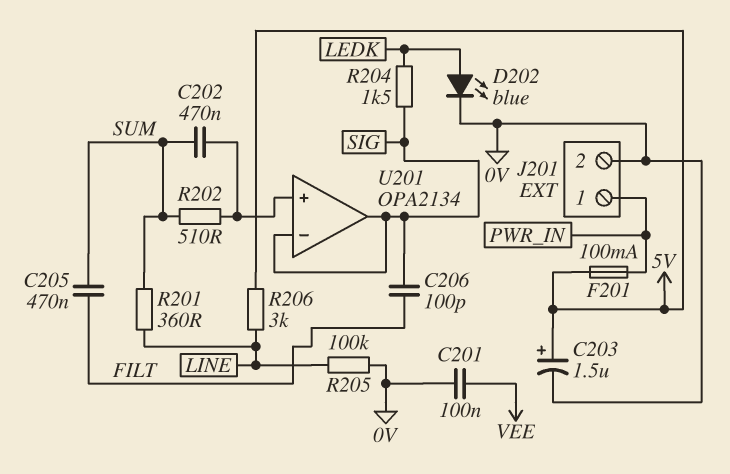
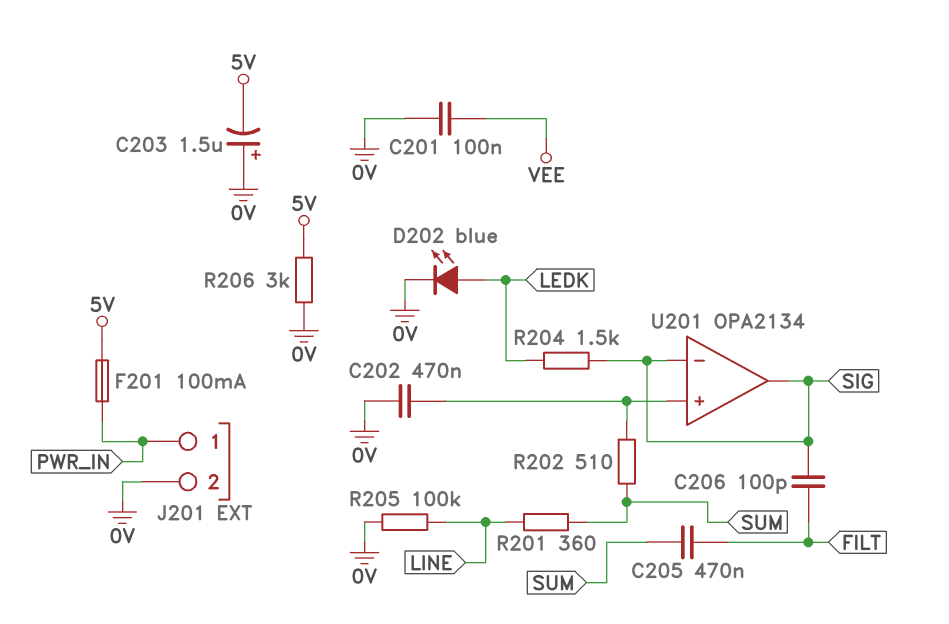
C202: 470nF (SUM, U201/in+) -> 470nF (0V, U201/in+)
C203: 1.5uF (plus 5V, minus 0V) -> 1.5uF (plus 0V, minus 5V)
R206: 3k (5V, LINE) -> 3k (0V, 5V)

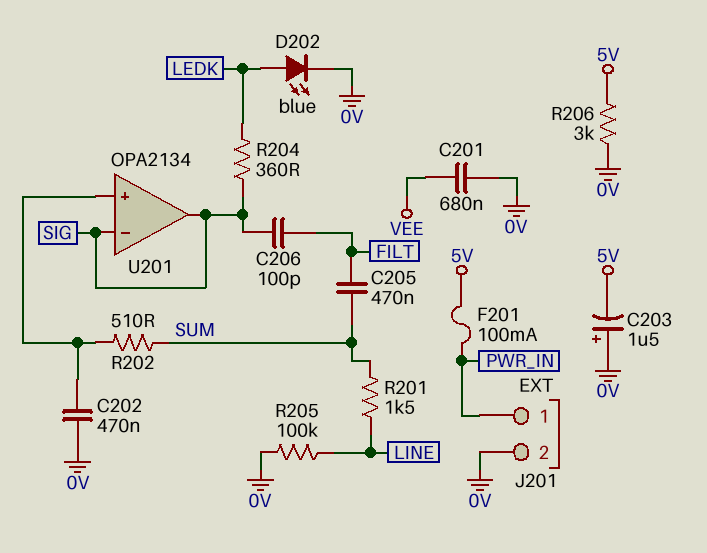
C201: 100nF (0V, VEE) -> 680nF (0V, VEE)
R201: 360 (LINE, SUM) -> 1.5k (LINE, SUM)
R204: 1.5k (LEDK, SIG) -> 360 (LEDK, SIG)

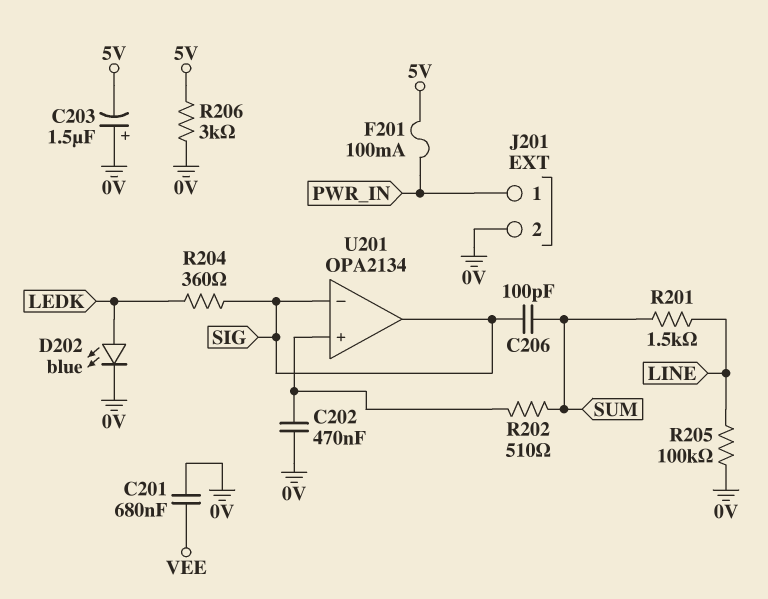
C205: 470nF (FILT, SUM) -> none
C206: 100pF (FILT, SIG) -> 100pF (SIG, SUM)

